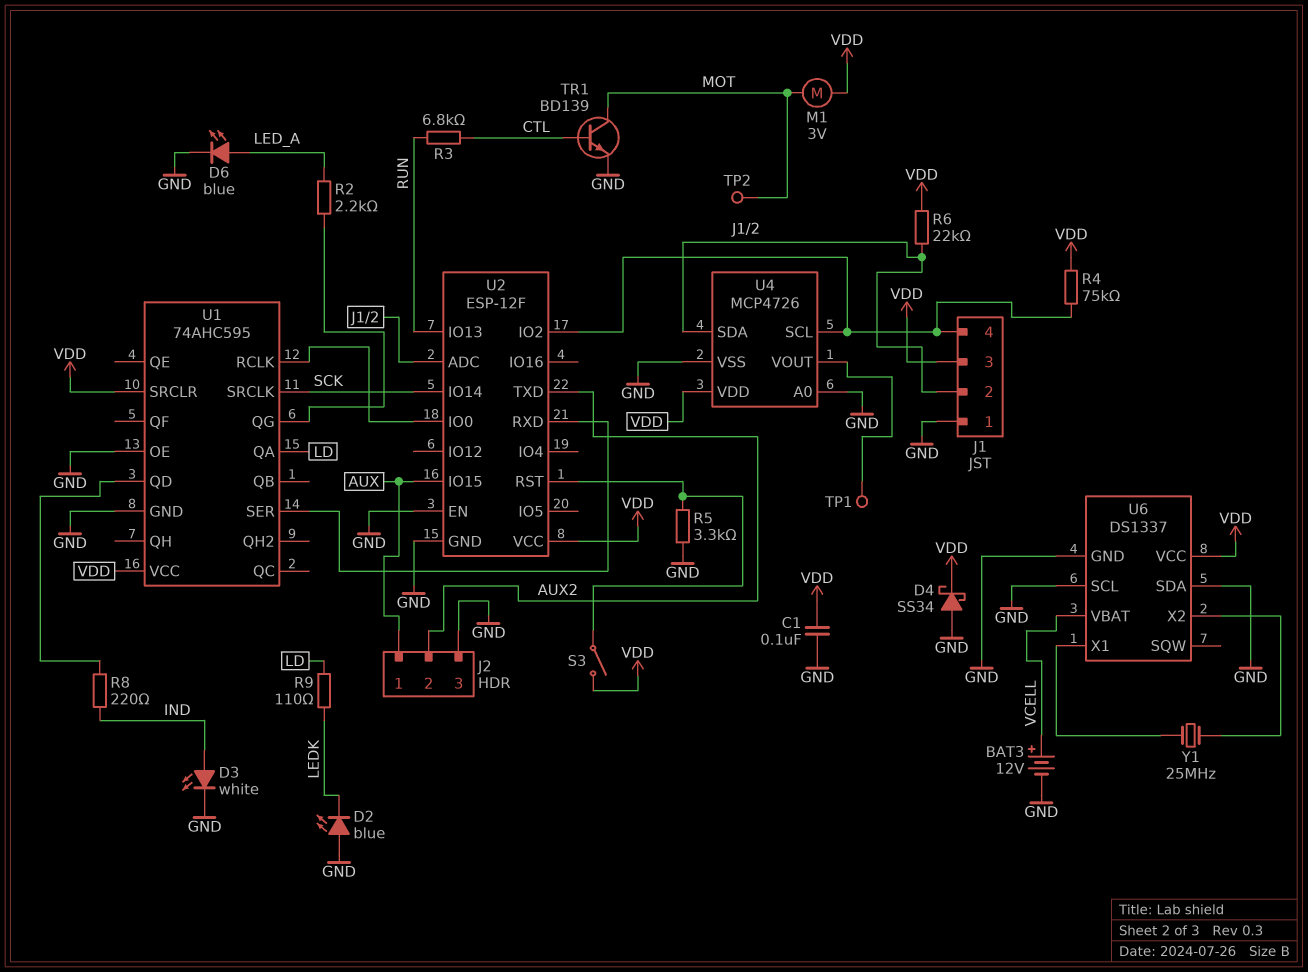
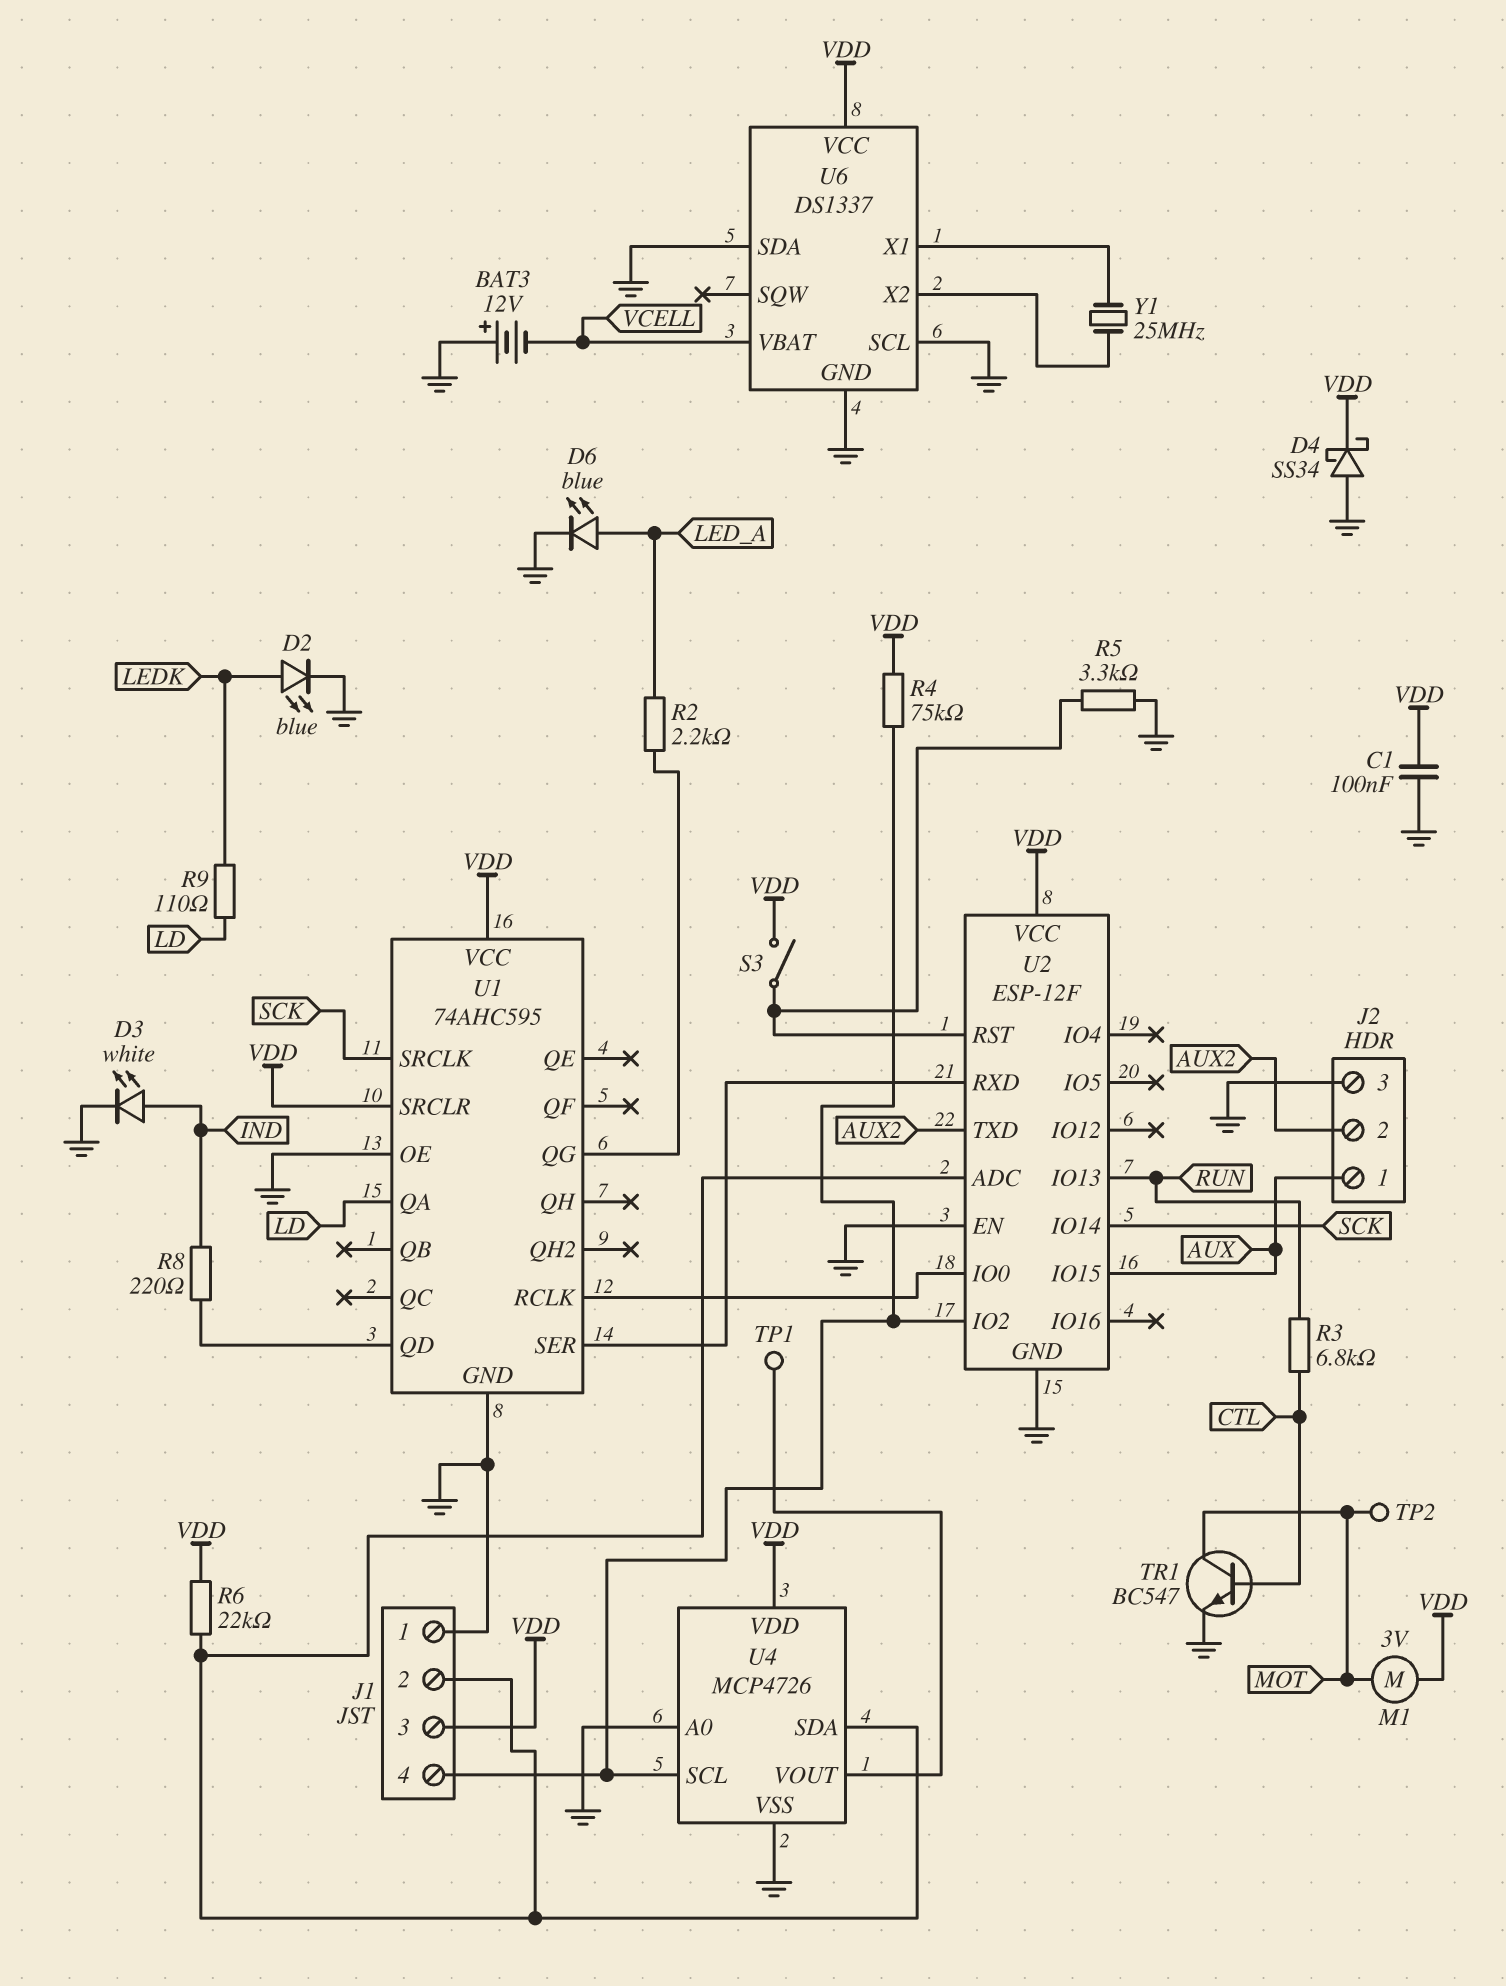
BAT3: 12V (plus VCELL, minus GND) -> 12V (plus GND, minus VCELL)
D2: LED blue (A GND, K LEDK) -> LED blue (A LEDK, K GND)
TR1: NPN BD139 (B CTL, C MOT, E GND) -> NPN BC547 (B CTL, C MOT, E GND)

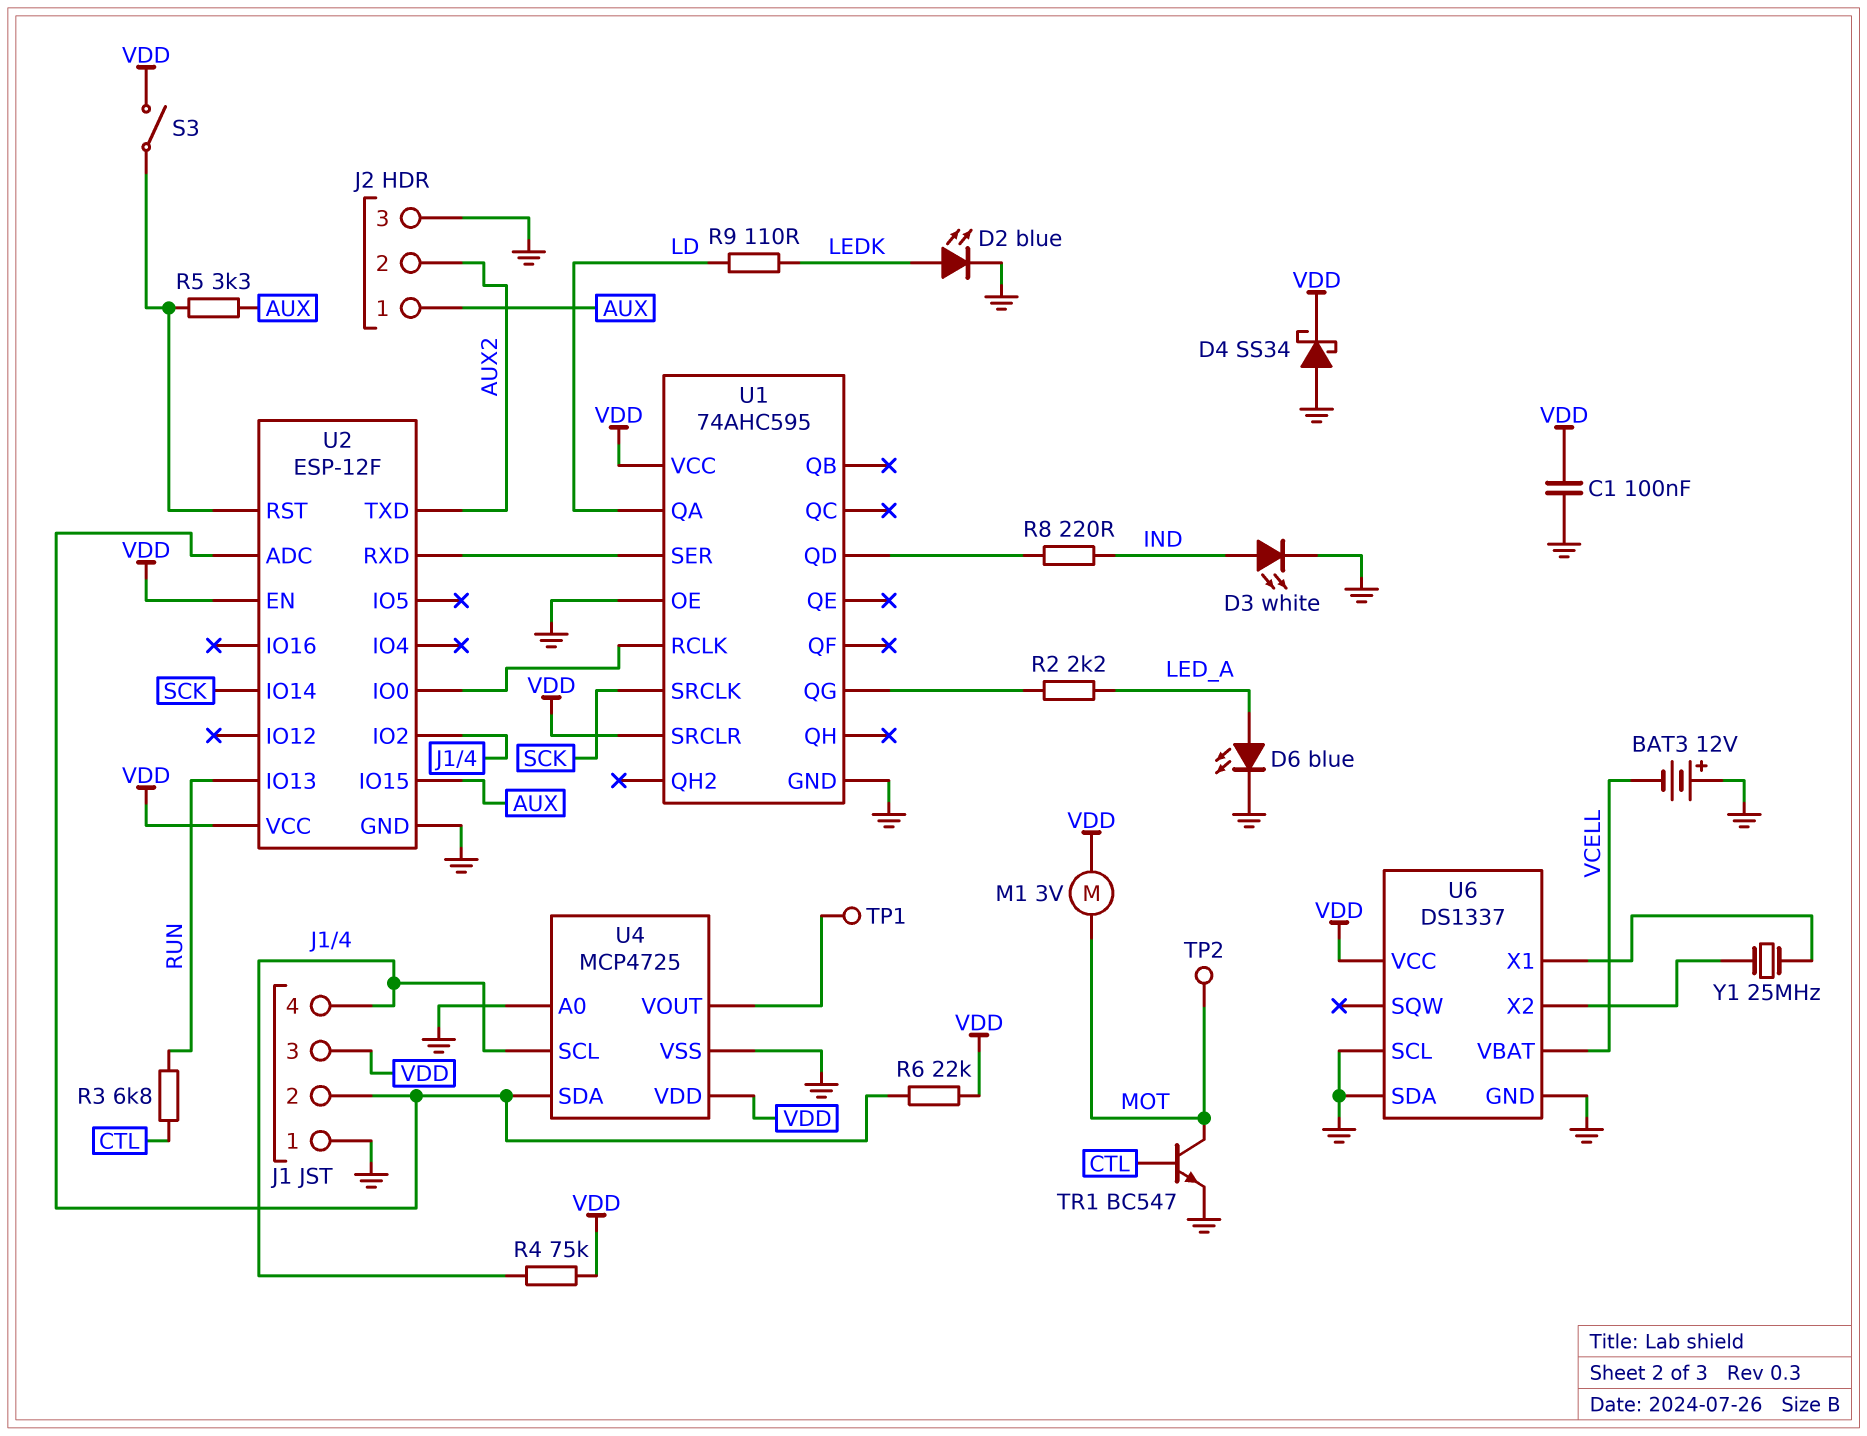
R5: 3.3k (GND, U2/RST) -> 3.3k (AUX, U2/RST)
U2 pin EN: GND -> VDD
U4: MCP4726 -> MCP4725

